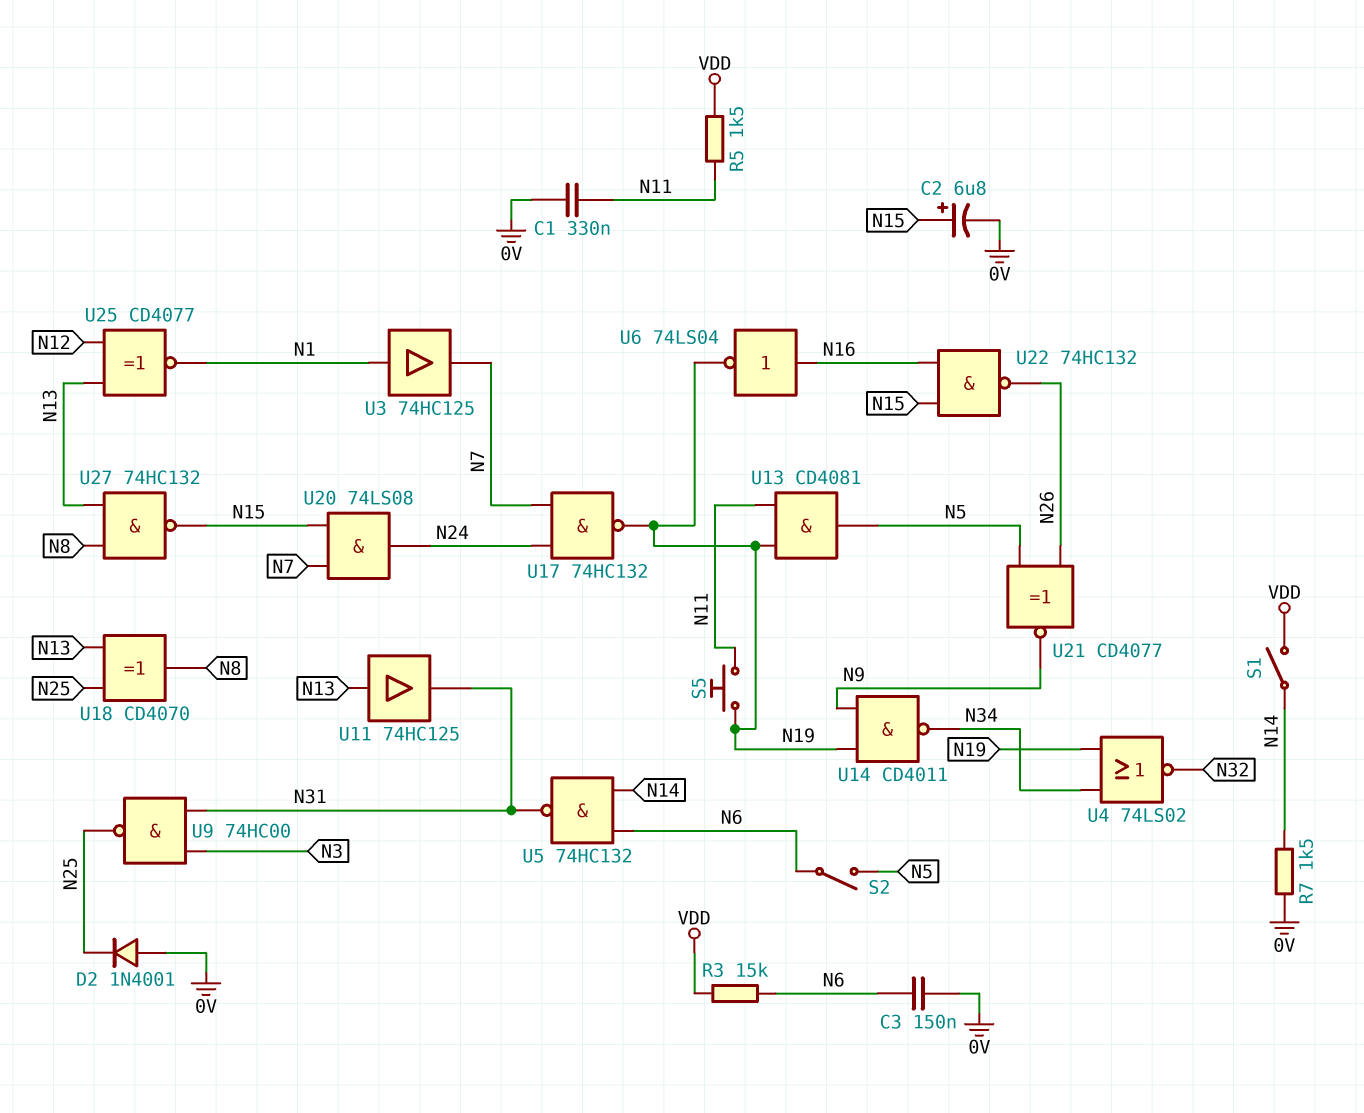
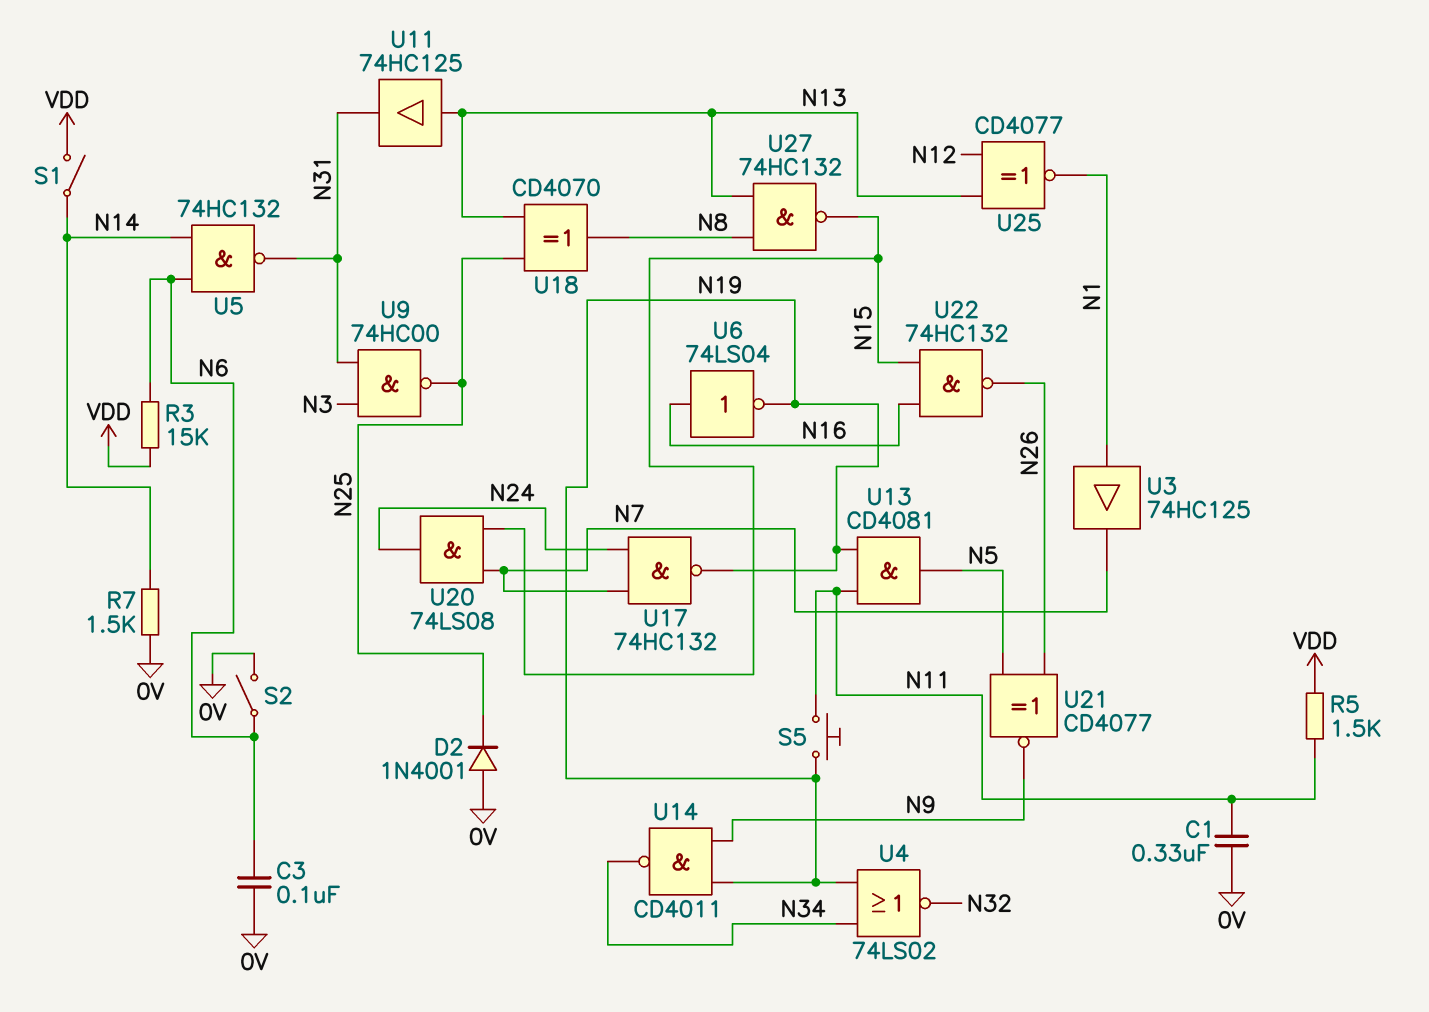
C2: 6.8uF (plus N15, minus 0V) -> none
C3: 150nF (0V, N6) -> 100nF (0V, N6)
S2: switch (N5, N6) -> switch (0V, N6)

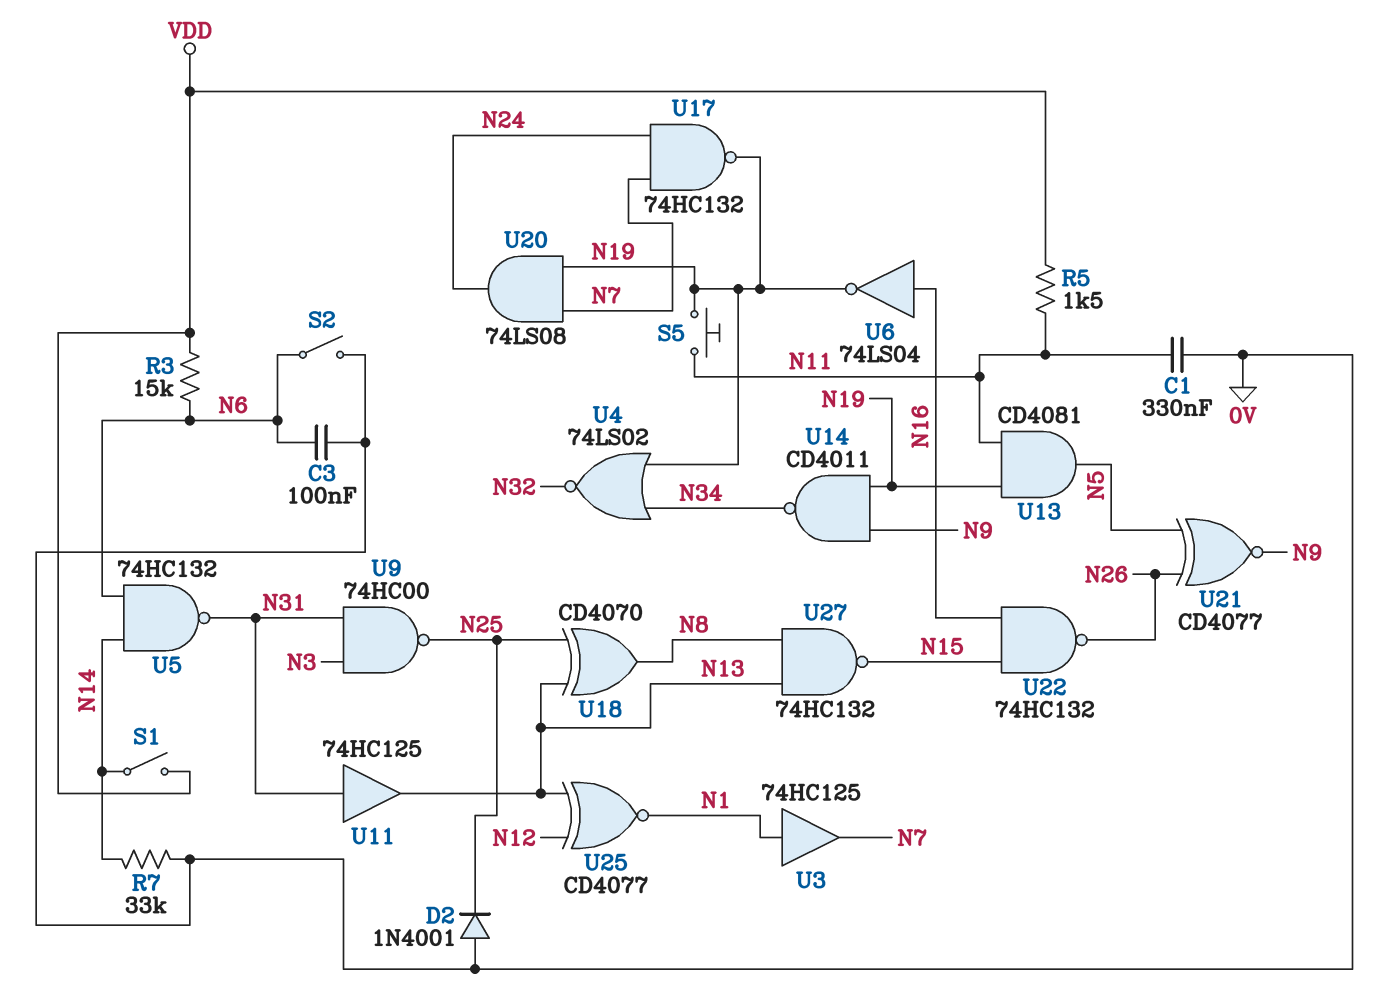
R7: 1.5k (0V, N14) -> 33k (0V, N14)
U11: buffer 74HC125 (in N13, out N31) -> buffer 74HC125 (in N31, out N13)
U20: AND 74LS08 (in N7, in N15, out N24) -> AND 74LS08 (in N7, in N19, out N24)

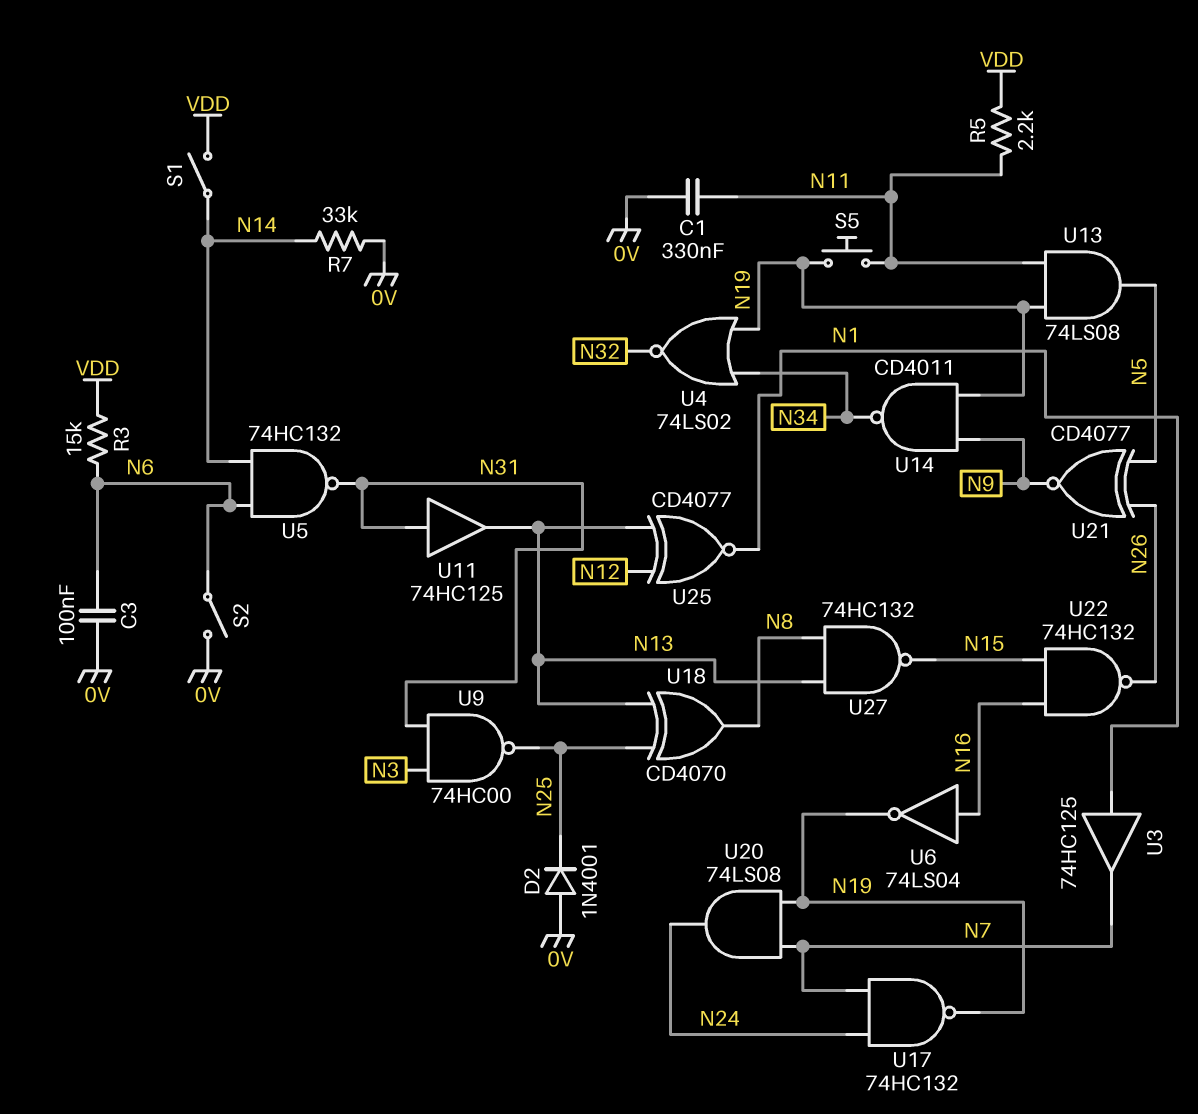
R5: 1.5k (N11, VDD) -> 2.2k (N11, VDD)
U13: AND CD4081 (in N11, in N19, out N5) -> AND 74LS08 (in N11, in N19, out N5)

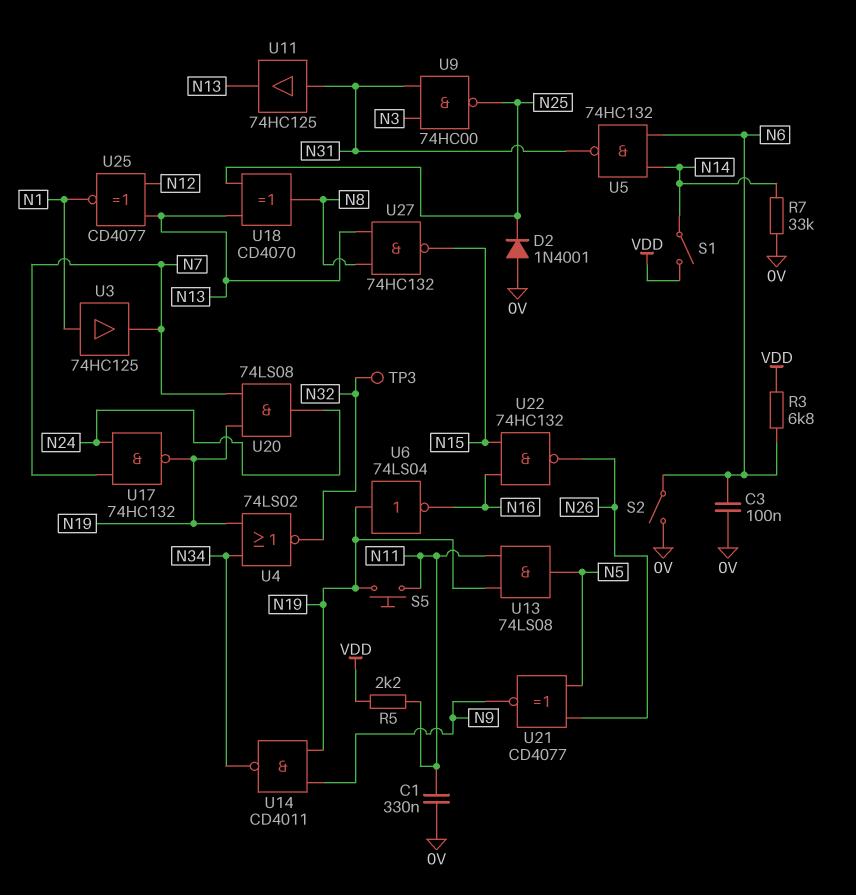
R3: 15k (N6, VDD) -> 6.8k (N6, VDD)
TP3: none -> test point (N32)
U6: NOT 74LS04 (in N16, out N19) -> NOT 74LS04 (in N19, out N16)

